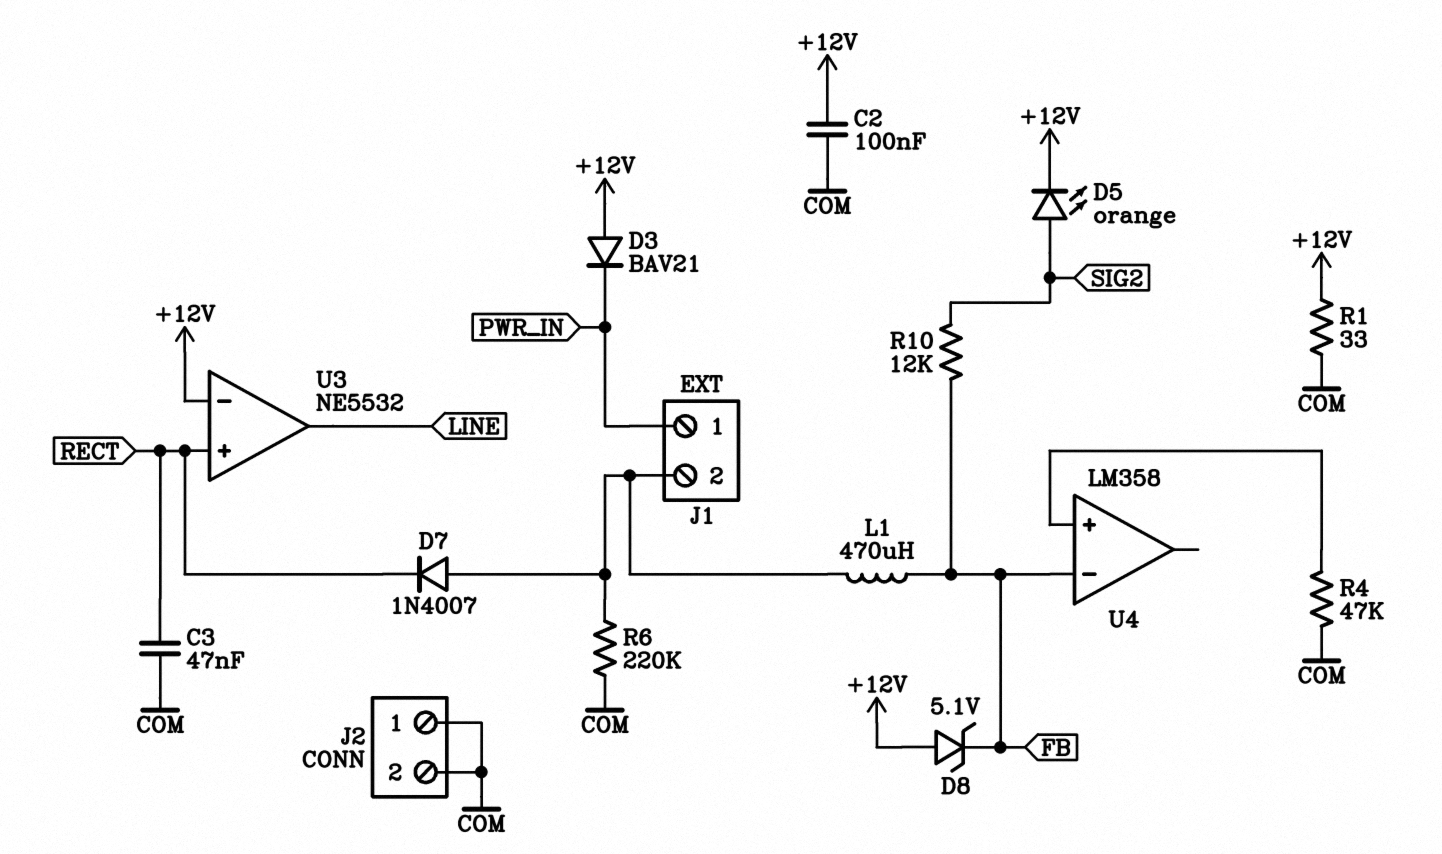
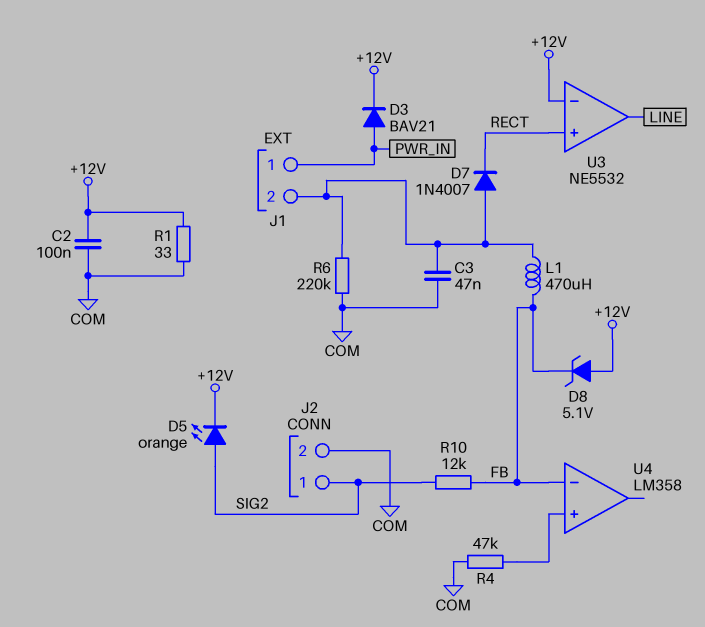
C3: 47nF (COM, RECT) -> 47nF (COM, J1/2)
D3: diode BAV21 (A +12V, K PWR_IN) -> diode BAV21 (A PWR_IN, K +12V)
J2 pin 1: COM -> SIG2

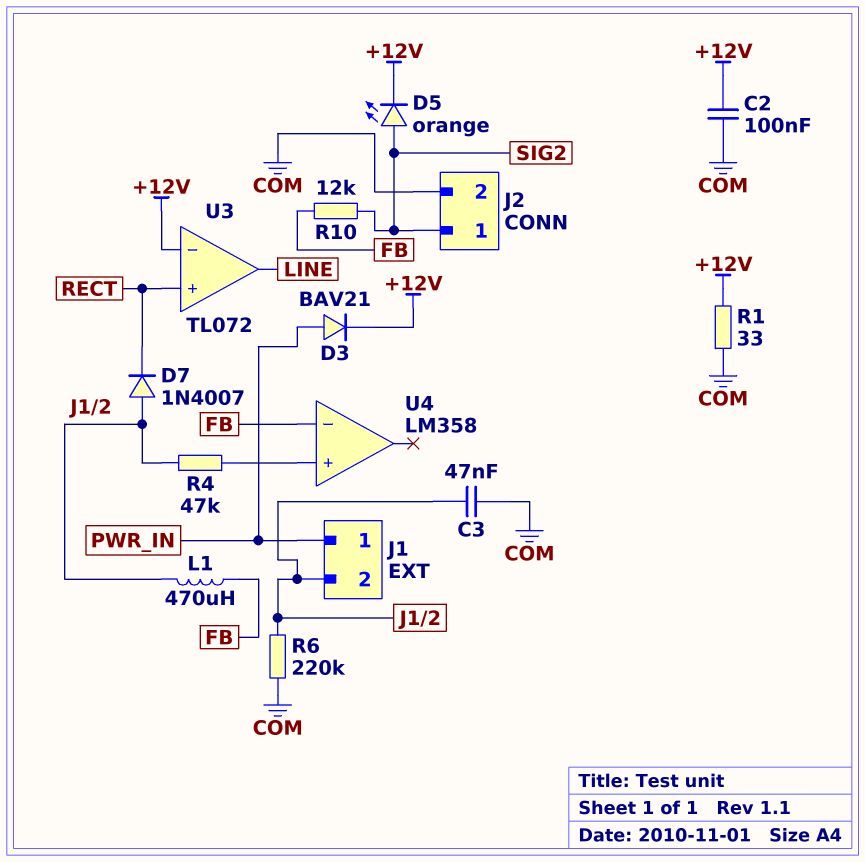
D8: zener 5.1V (A +12V, K FB) -> none
R4: 47k (COM, U4/in+) -> 47k (J1/2, U4/in+)
U3: NE5532 -> TL072

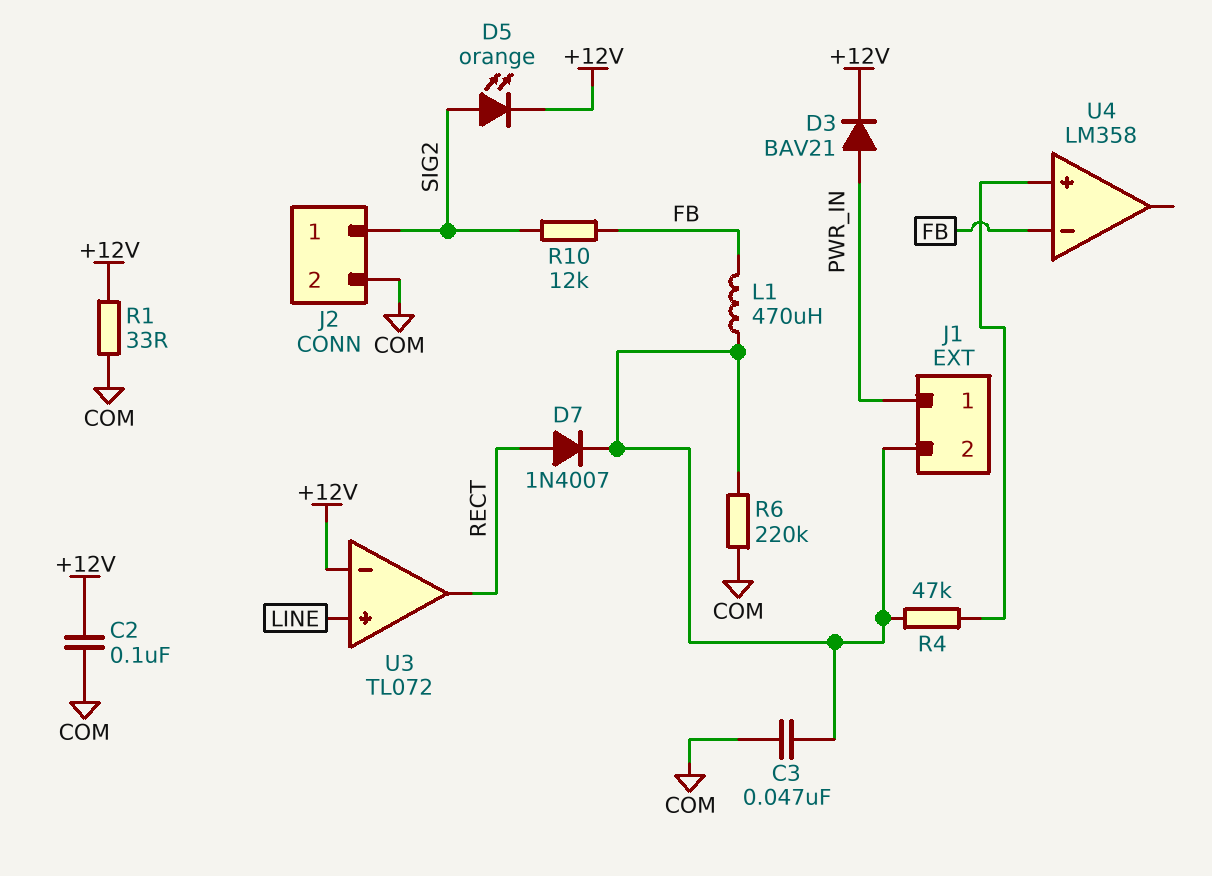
D7: diode 1N4007 (A J1/2, K RECT) -> diode 1N4007 (A RECT, K J1/2)
U3 pin in+: RECT -> LINE
U3 pin out: LINE -> RECT

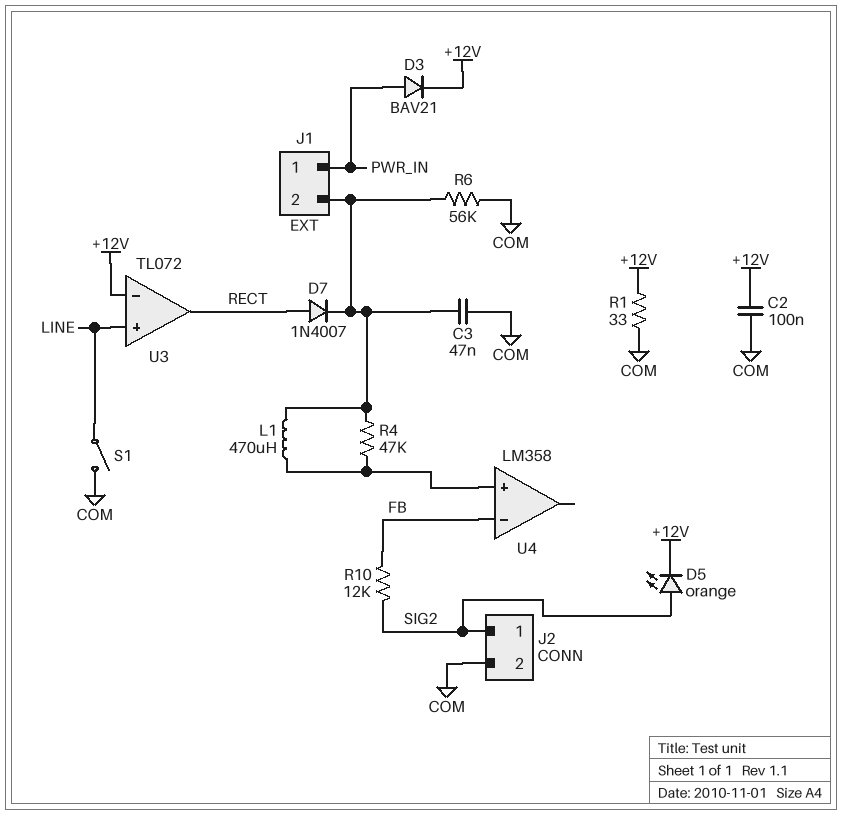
L1: 470uH (FB, J1/2) -> 470uH (J1/2, U4/in+)
R6: 220k (COM, J1/2) -> 56k (COM, J1/2)
S1: none -> switch (COM, LINE)

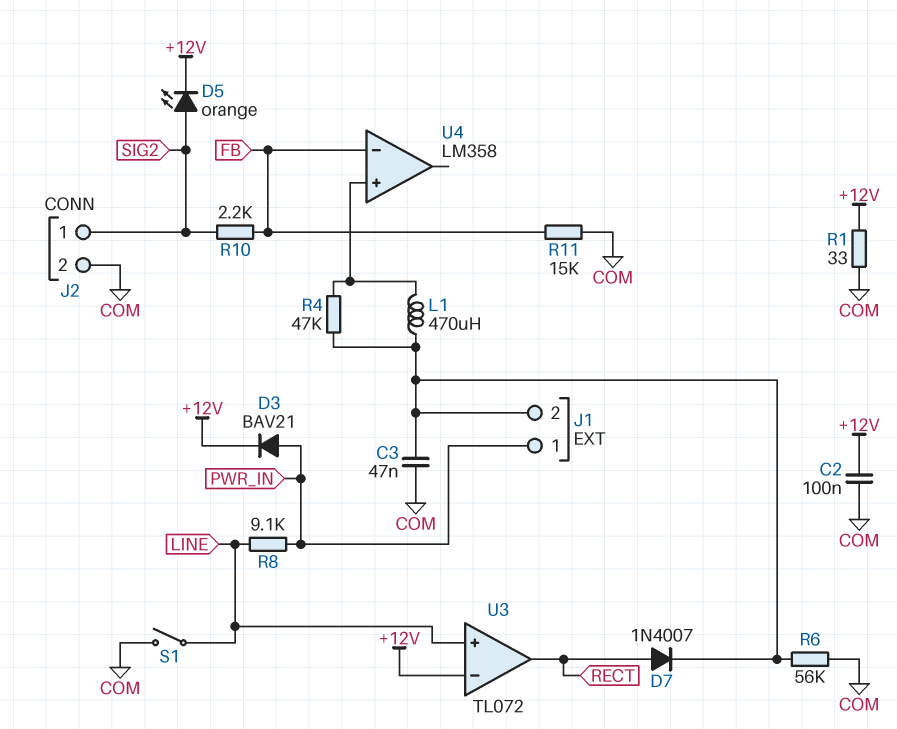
R8: none -> 9.1k (LINE, PWR_IN)
R10: 12k (FB, SIG2) -> 2.2k (FB, SIG2)
R11: none -> 15k (COM, FB)

